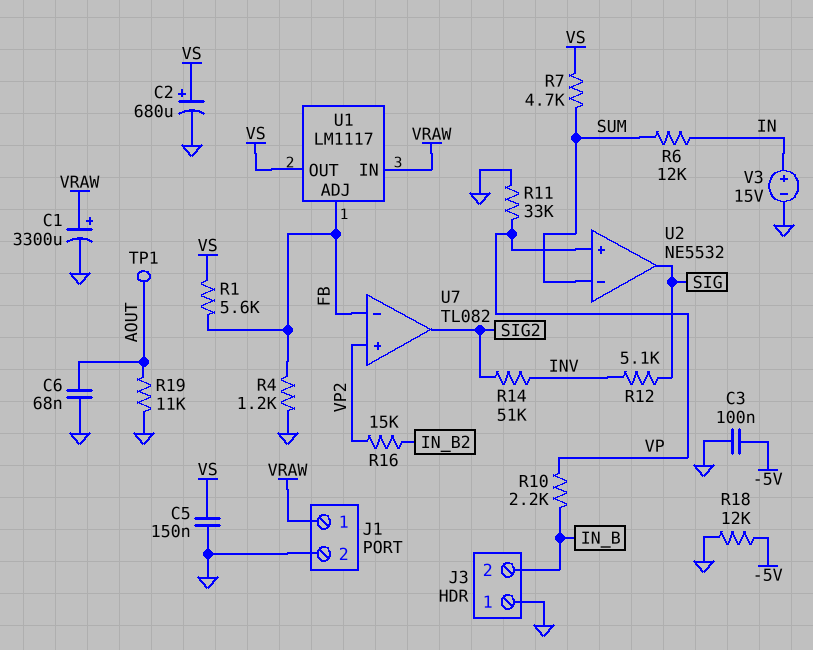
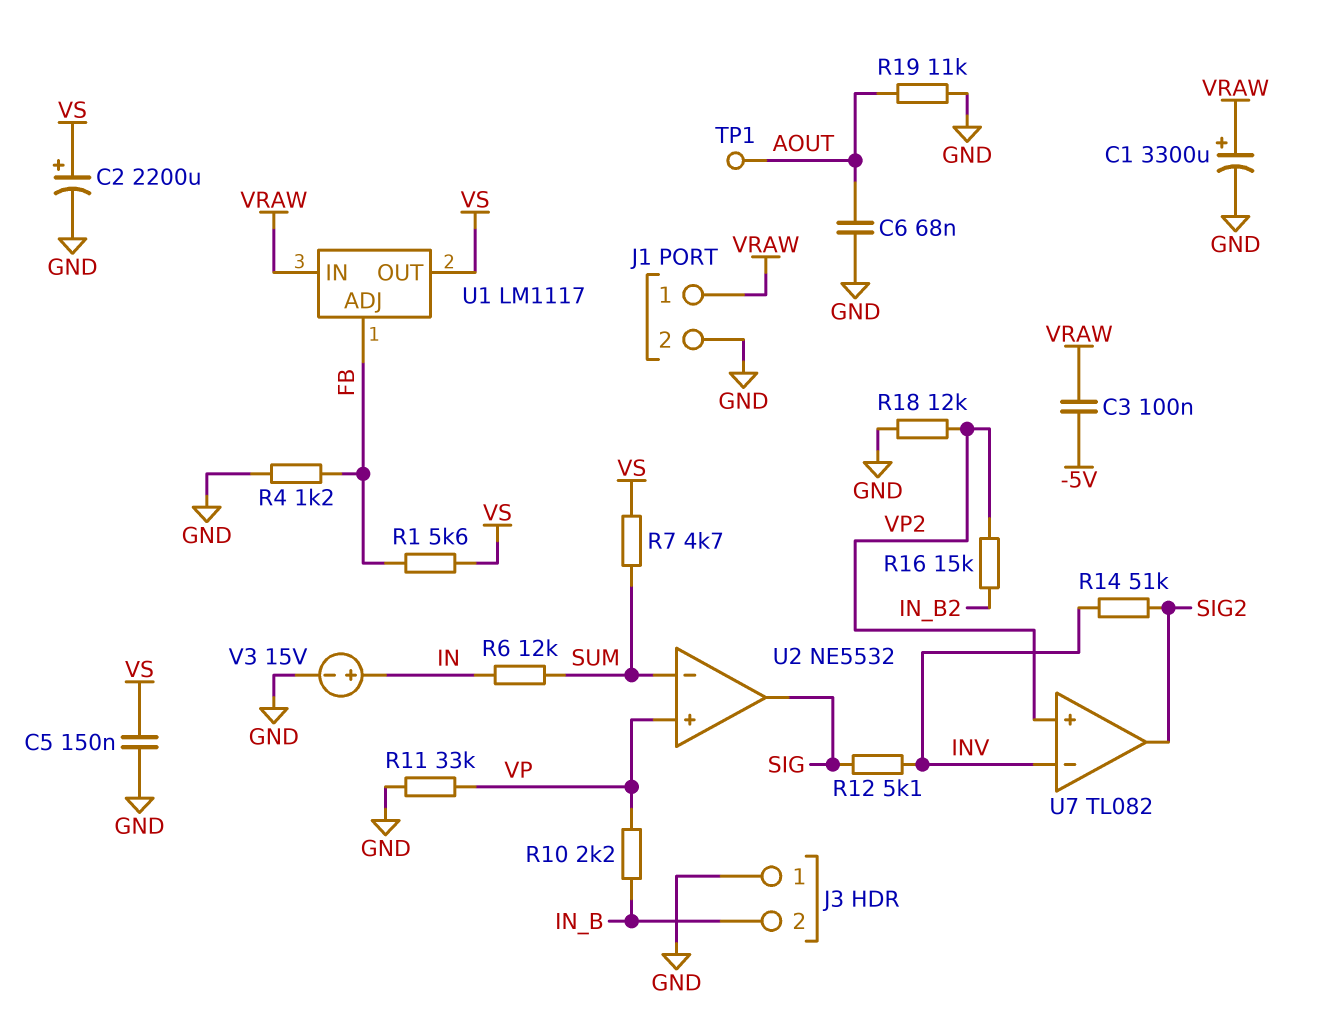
C2: 680uF (plus VS, minus GND) -> 2200uF (plus VS, minus GND)
C3: 100nF (-5V, GND) -> 100nF (-5V, VRAW)
R18: 12k (-5V, GND) -> 12k (GND, VP2)
U7 pin in-: FB -> INV

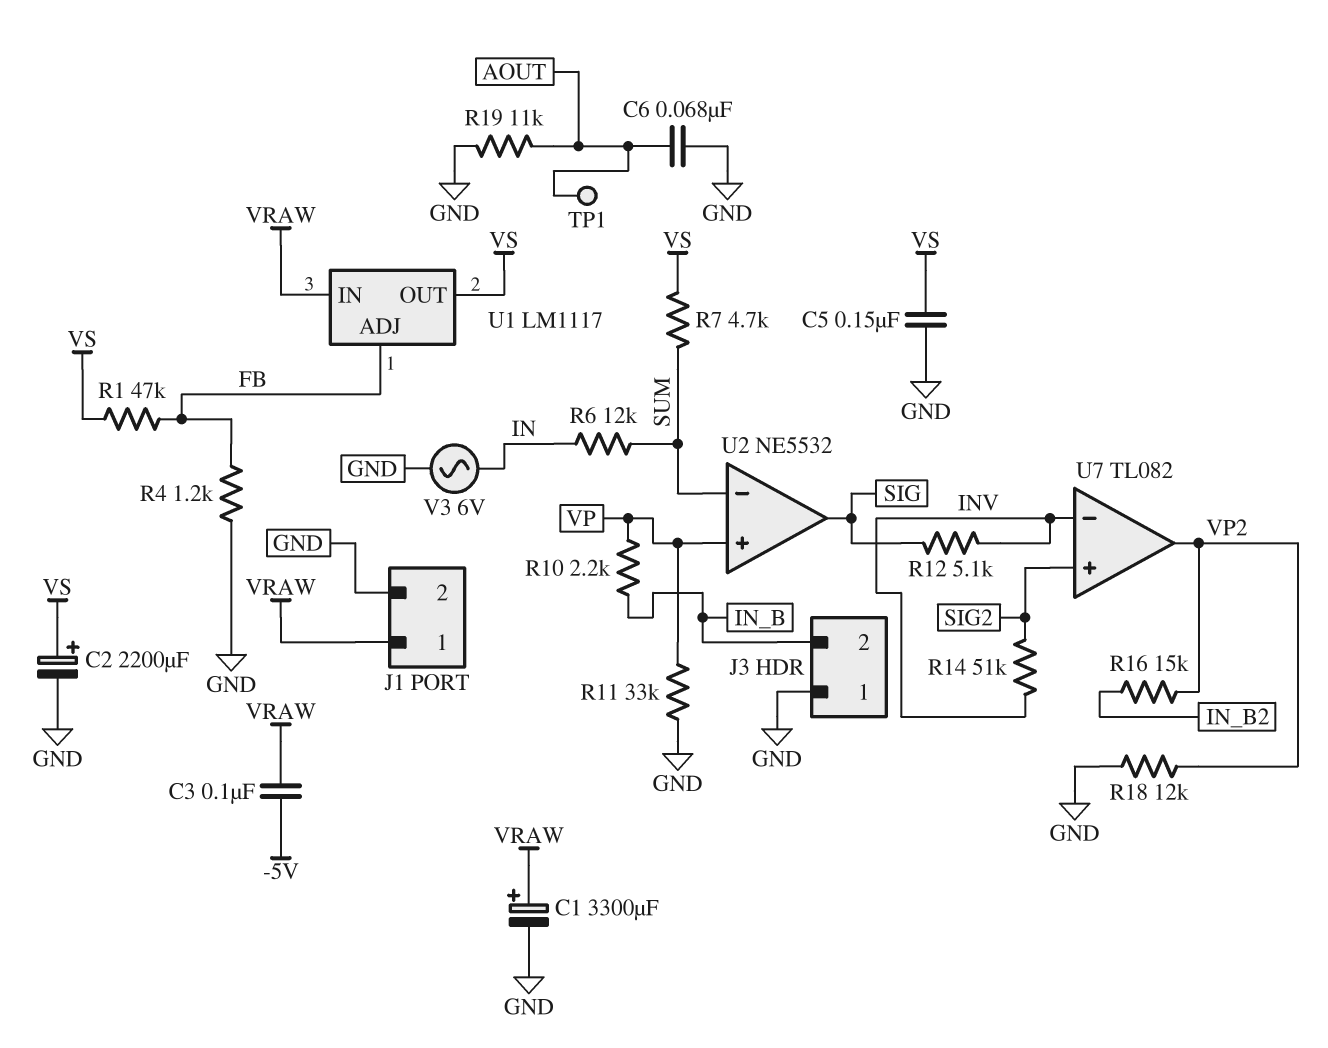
R1: 5.6k (FB, VS) -> 47k (FB, VS)
U7 pin in+: VP2 -> SIG2
U7 pin out: SIG2 -> VP2
V3: 15V (plus IN, minus GND) -> AC 6V (GND, IN)

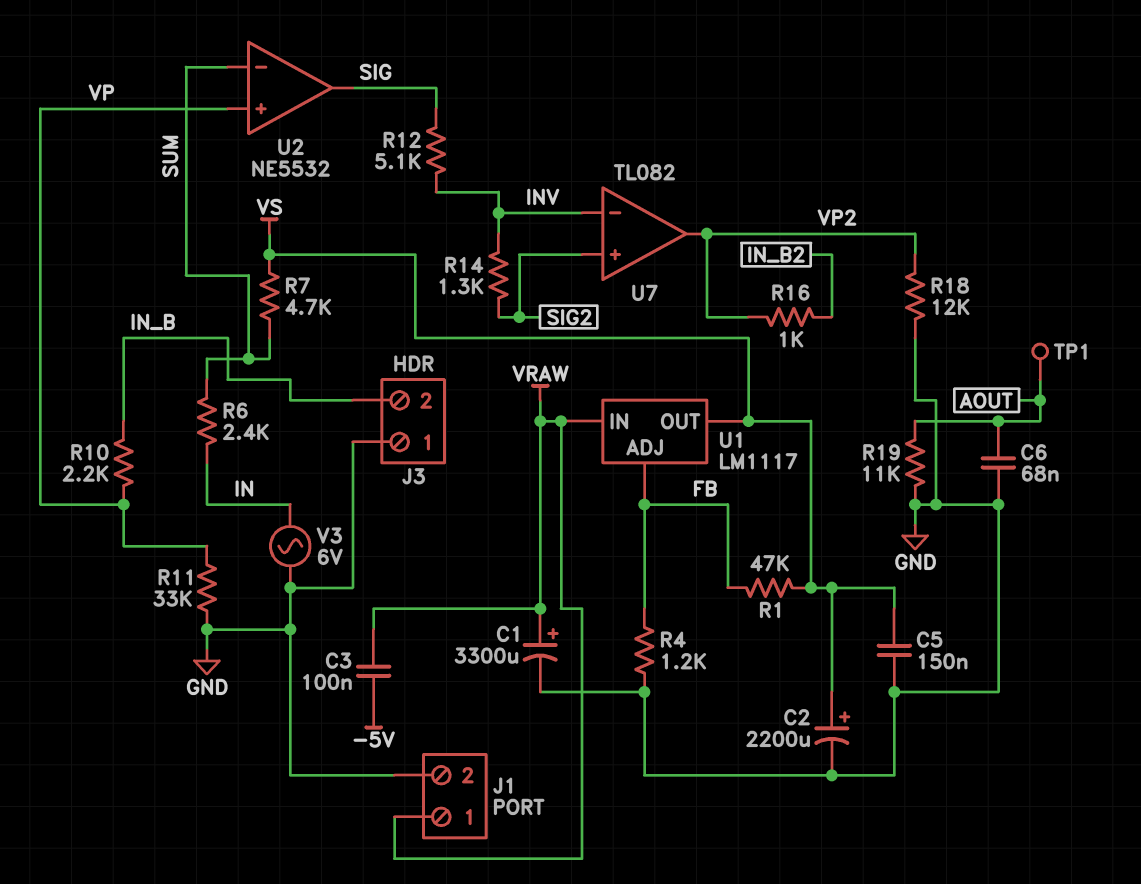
R6: 12k (IN, SUM) -> 2.4k (IN, SUM)
R14: 51k (INV, SIG2) -> 1.3k (INV, SIG2)
R16: 15k (IN_B2, VP2) -> 1k (IN_B2, VP2)

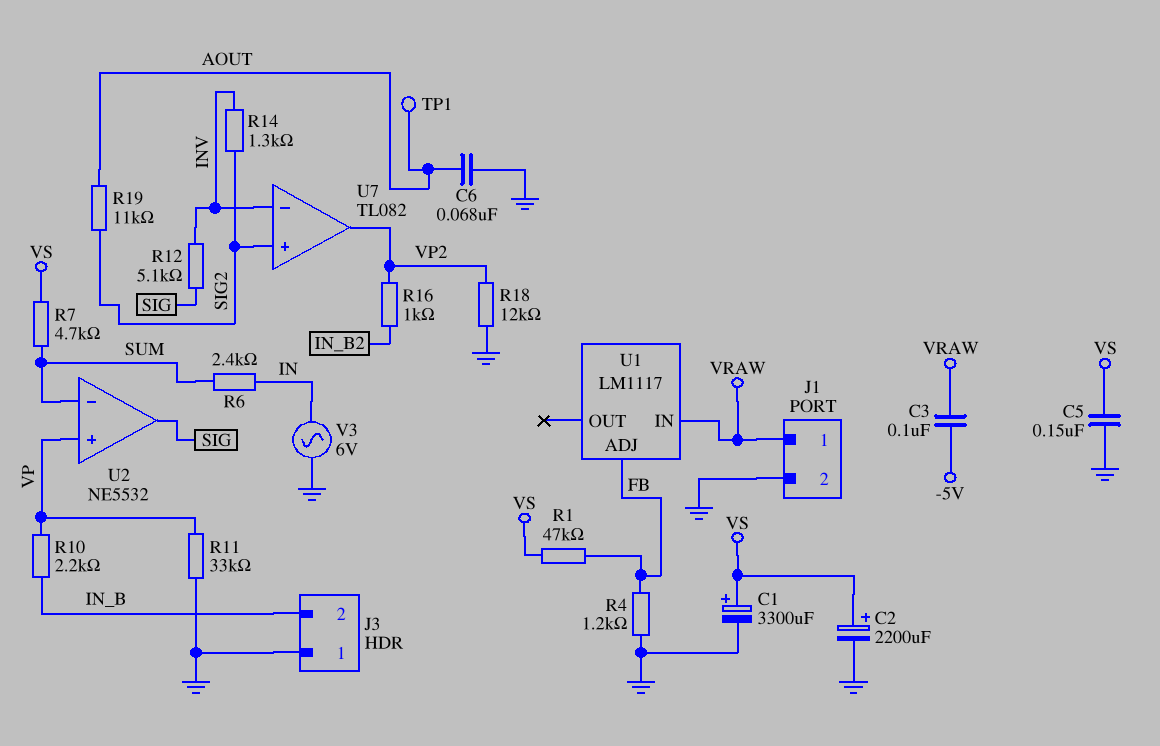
C1: 3300uF (plus VRAW, minus GND) -> 3300uF (plus VS, minus GND)
R19: 11k (AOUT, GND) -> 11k (AOUT, SIG2)
U1 pin OUT: VS -> none

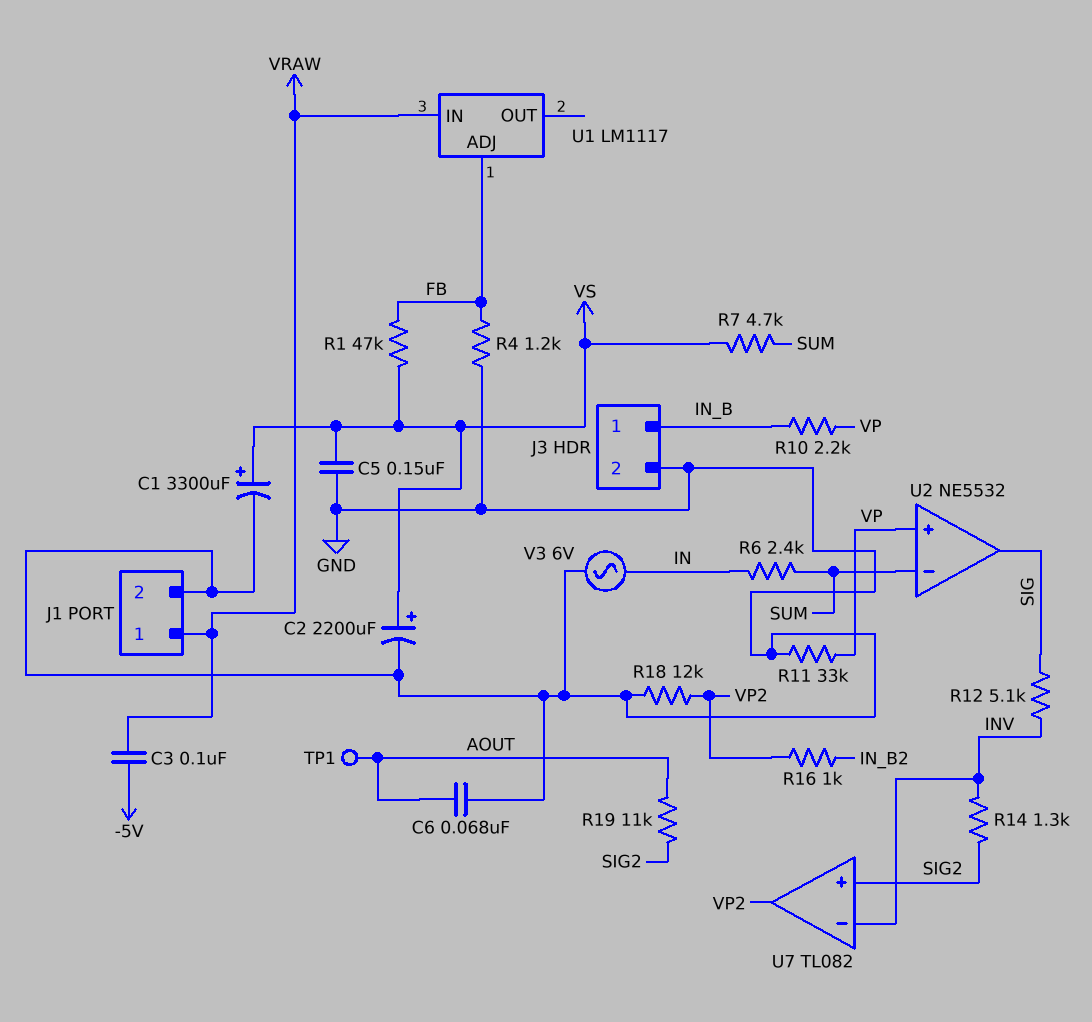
J3 pin 1: GND -> IN_B
J3 pin 2: IN_B -> GND

